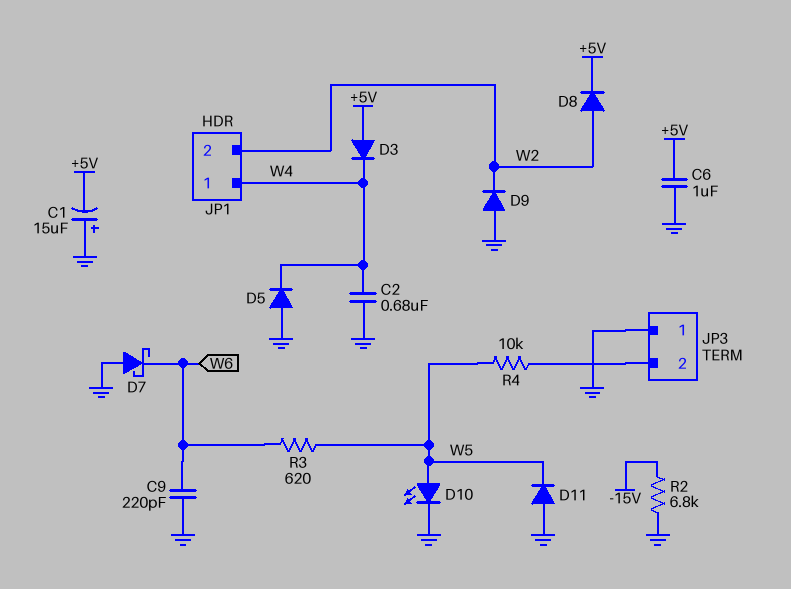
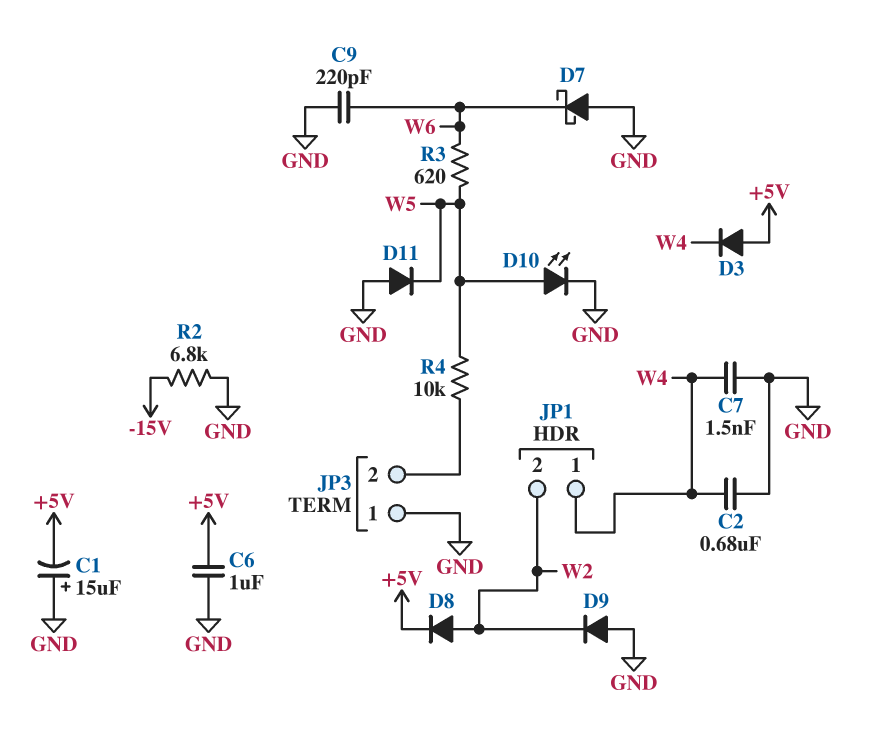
C7: none -> 1.5nF (GND, W4)
D5: diode (A GND, K W4) -> none

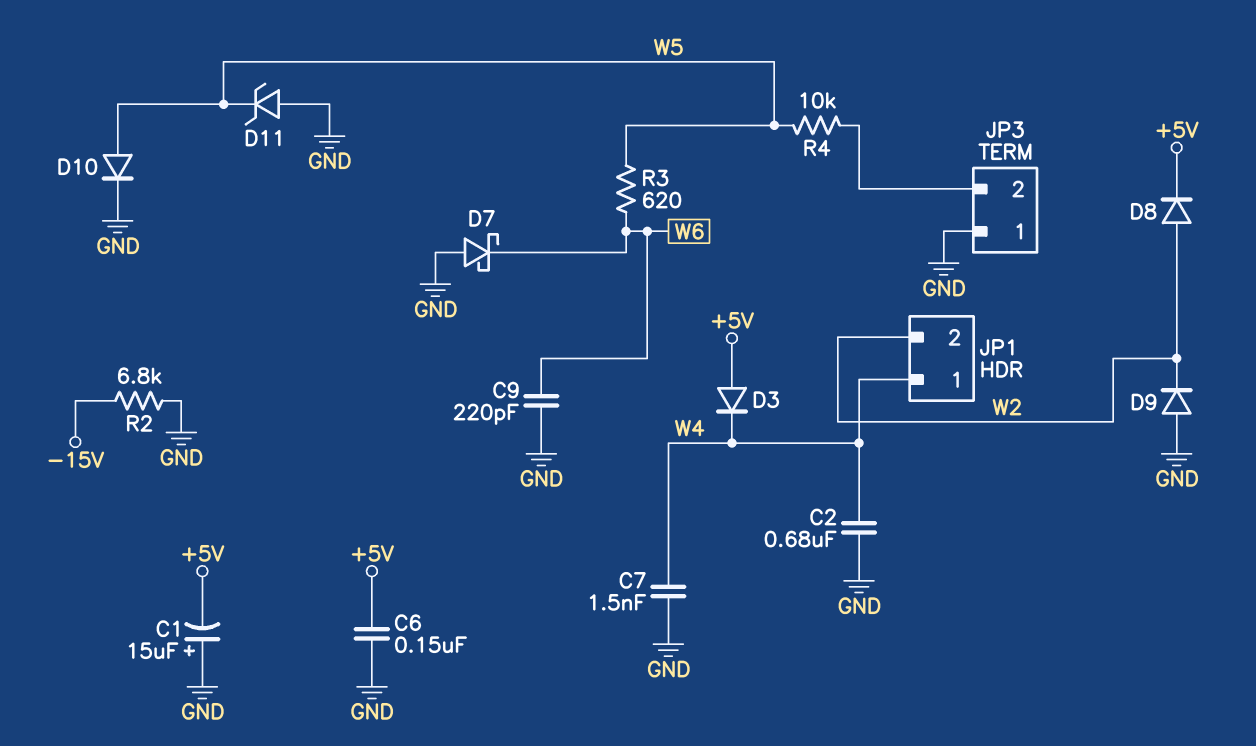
C6: 1uF (+5V, GND) -> 150nF (+5V, GND)
D10: LED (A W5, K GND) -> diode (A W5, K GND)
D11: diode (A GND, K W5) -> zener (A GND, K W5)

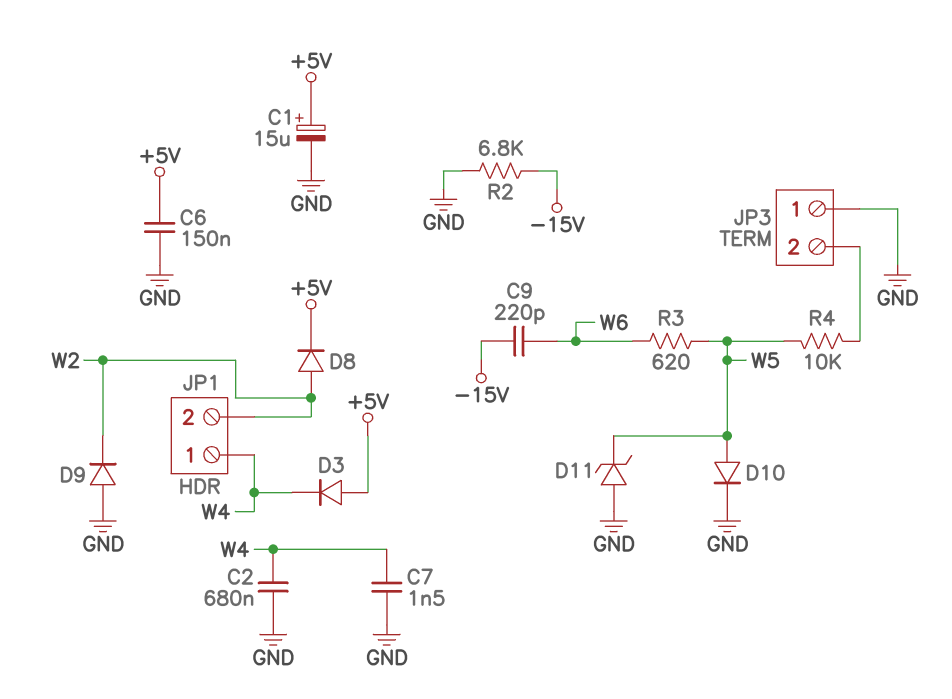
C1: 15uF (plus GND, minus +5V) -> 15uF (plus +5V, minus GND)
C9: 220pF (GND, W6) -> 220pF (-15V, W6)
D7: schottky (A GND, K W6) -> none

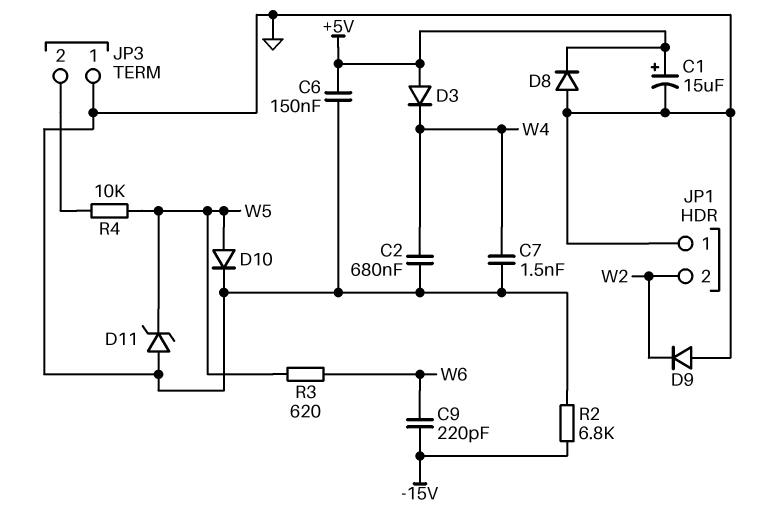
D8: diode (A W2, K +5V) -> diode (A GND, K +5V)
JP1 pin 1: W4 -> GND

